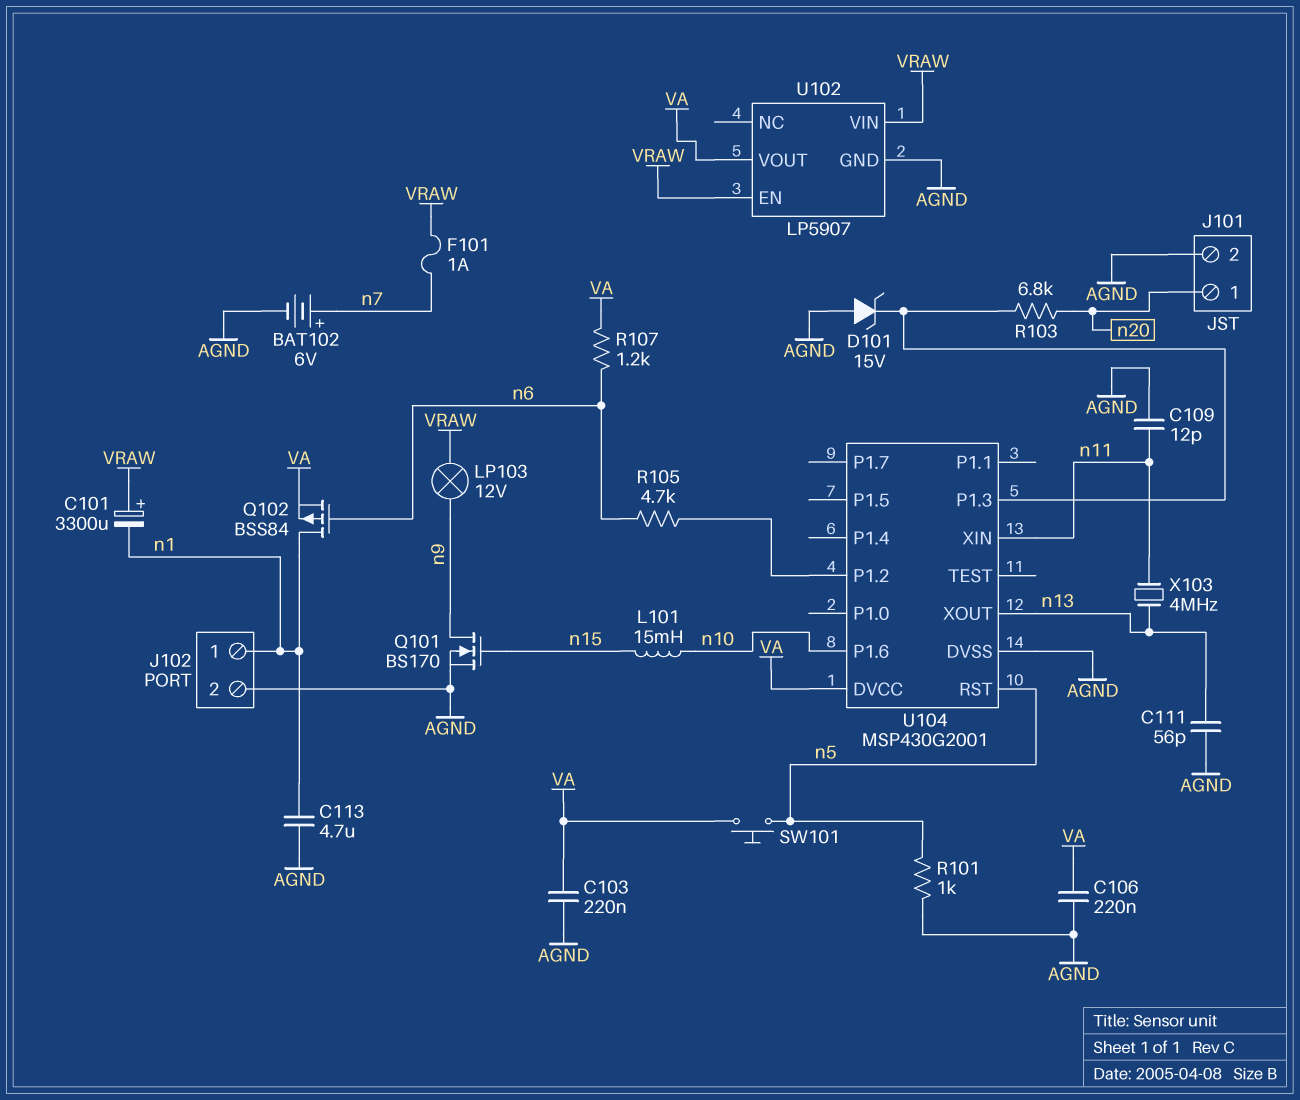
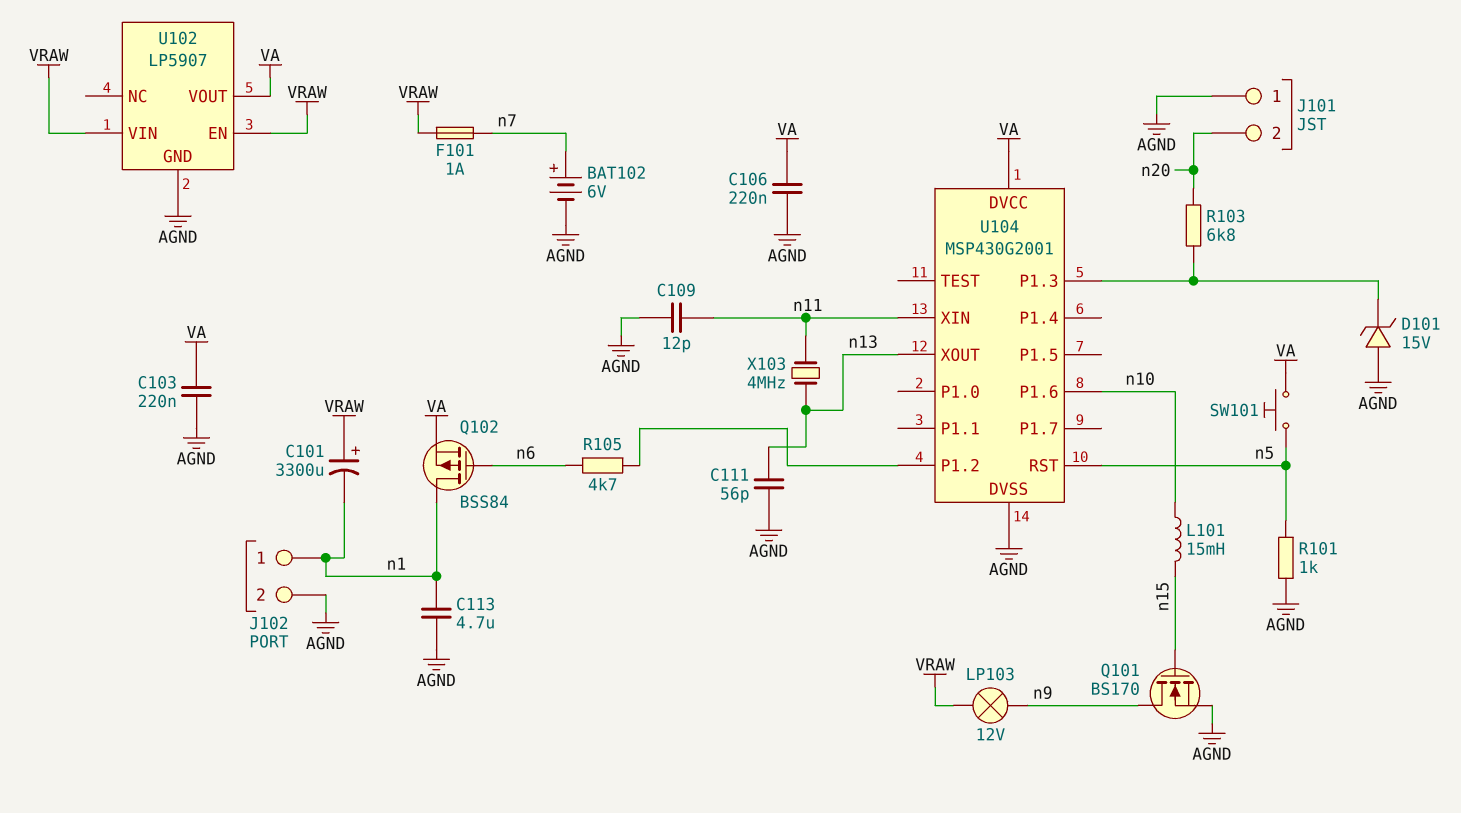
J101 pin 1: n20 -> AGND
J101 pin 2: AGND -> n20
R107: 1.2k (VA, n6) -> none

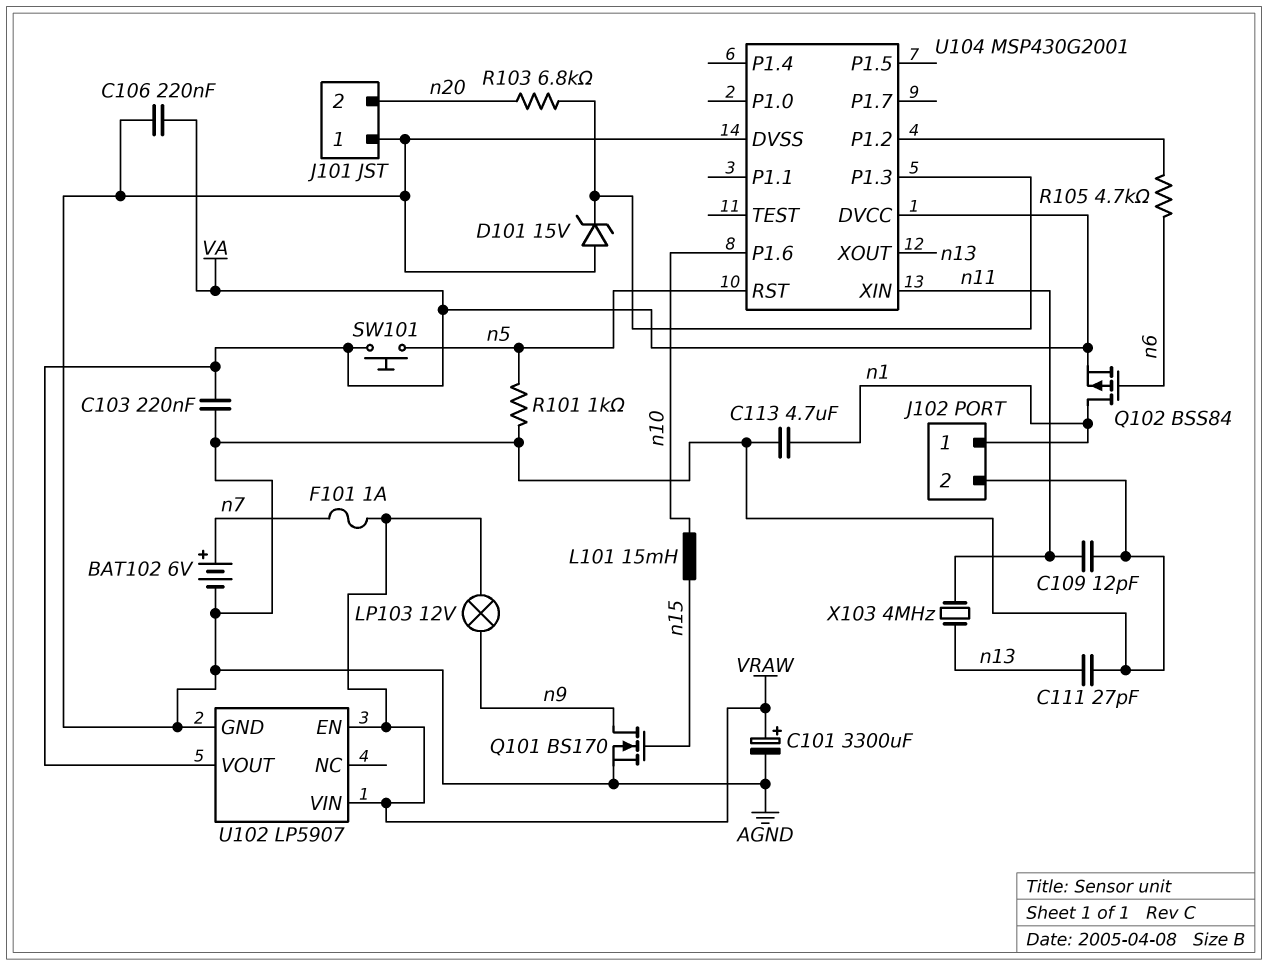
C101: 3300uF (plus VRAW, minus n1) -> 3300uF (plus VRAW, minus AGND)
C111: 56pF (AGND, n13) -> 27pF (AGND, n13)

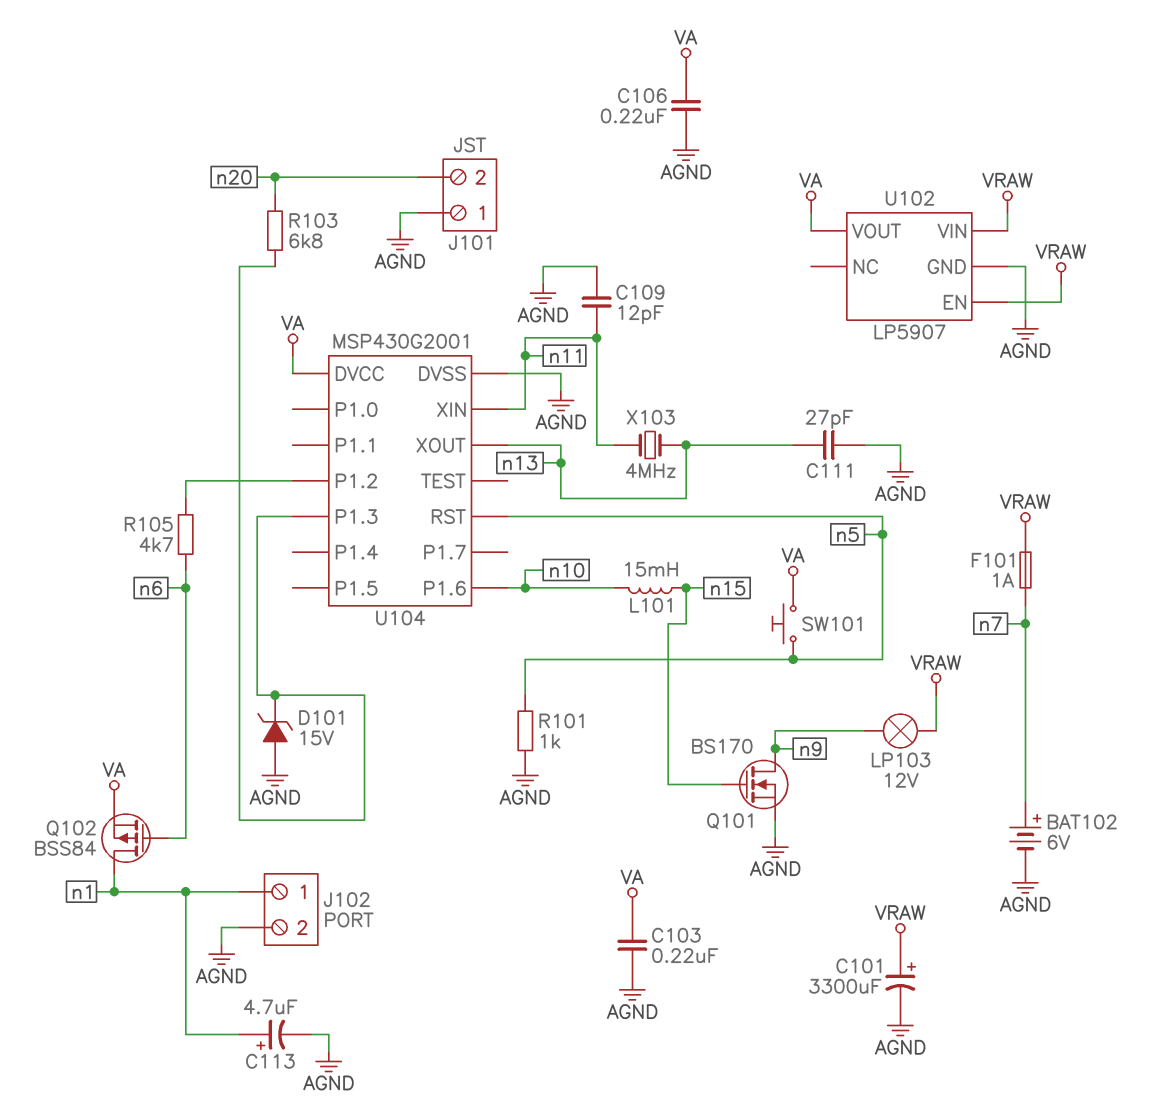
C113: 4.7uF (AGND, n1) -> 4.7uF (plus n1, minus AGND)

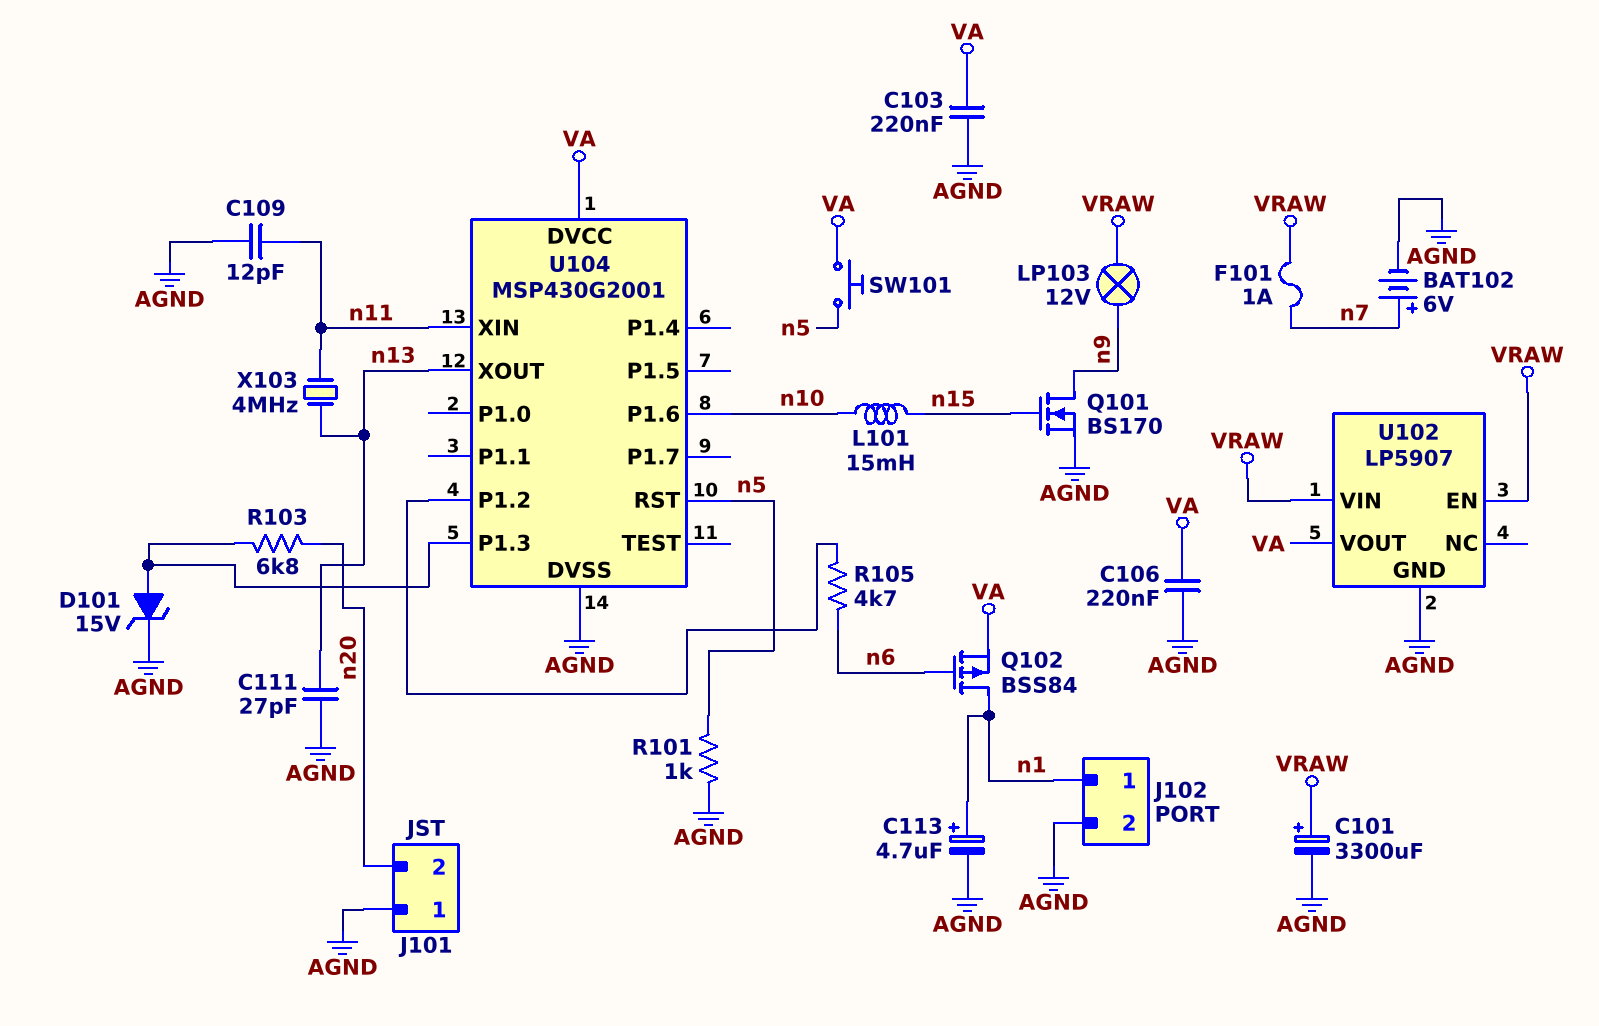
D101: zener 15V (A AGND, K U104/P1.3) -> zener 15V (A U104/P1.3, K AGND)

